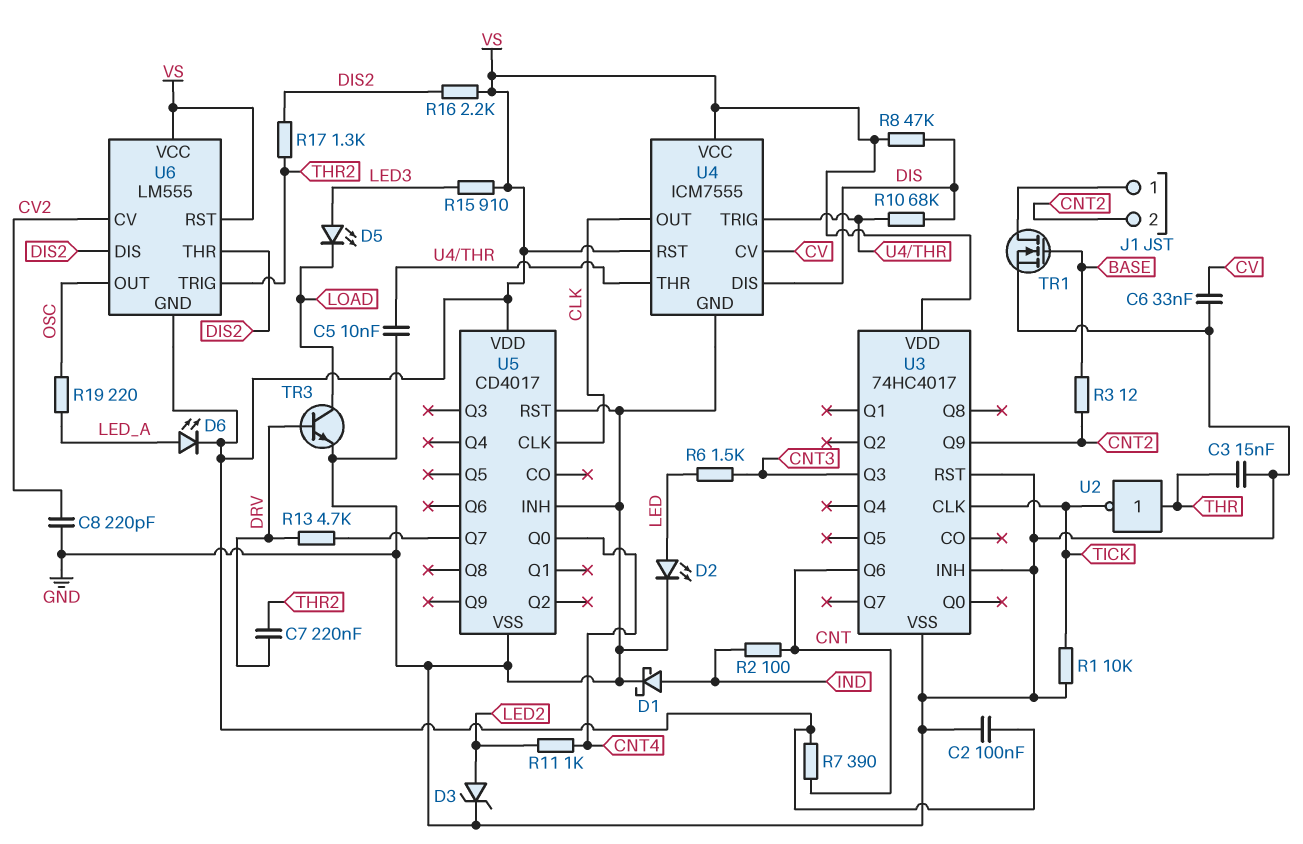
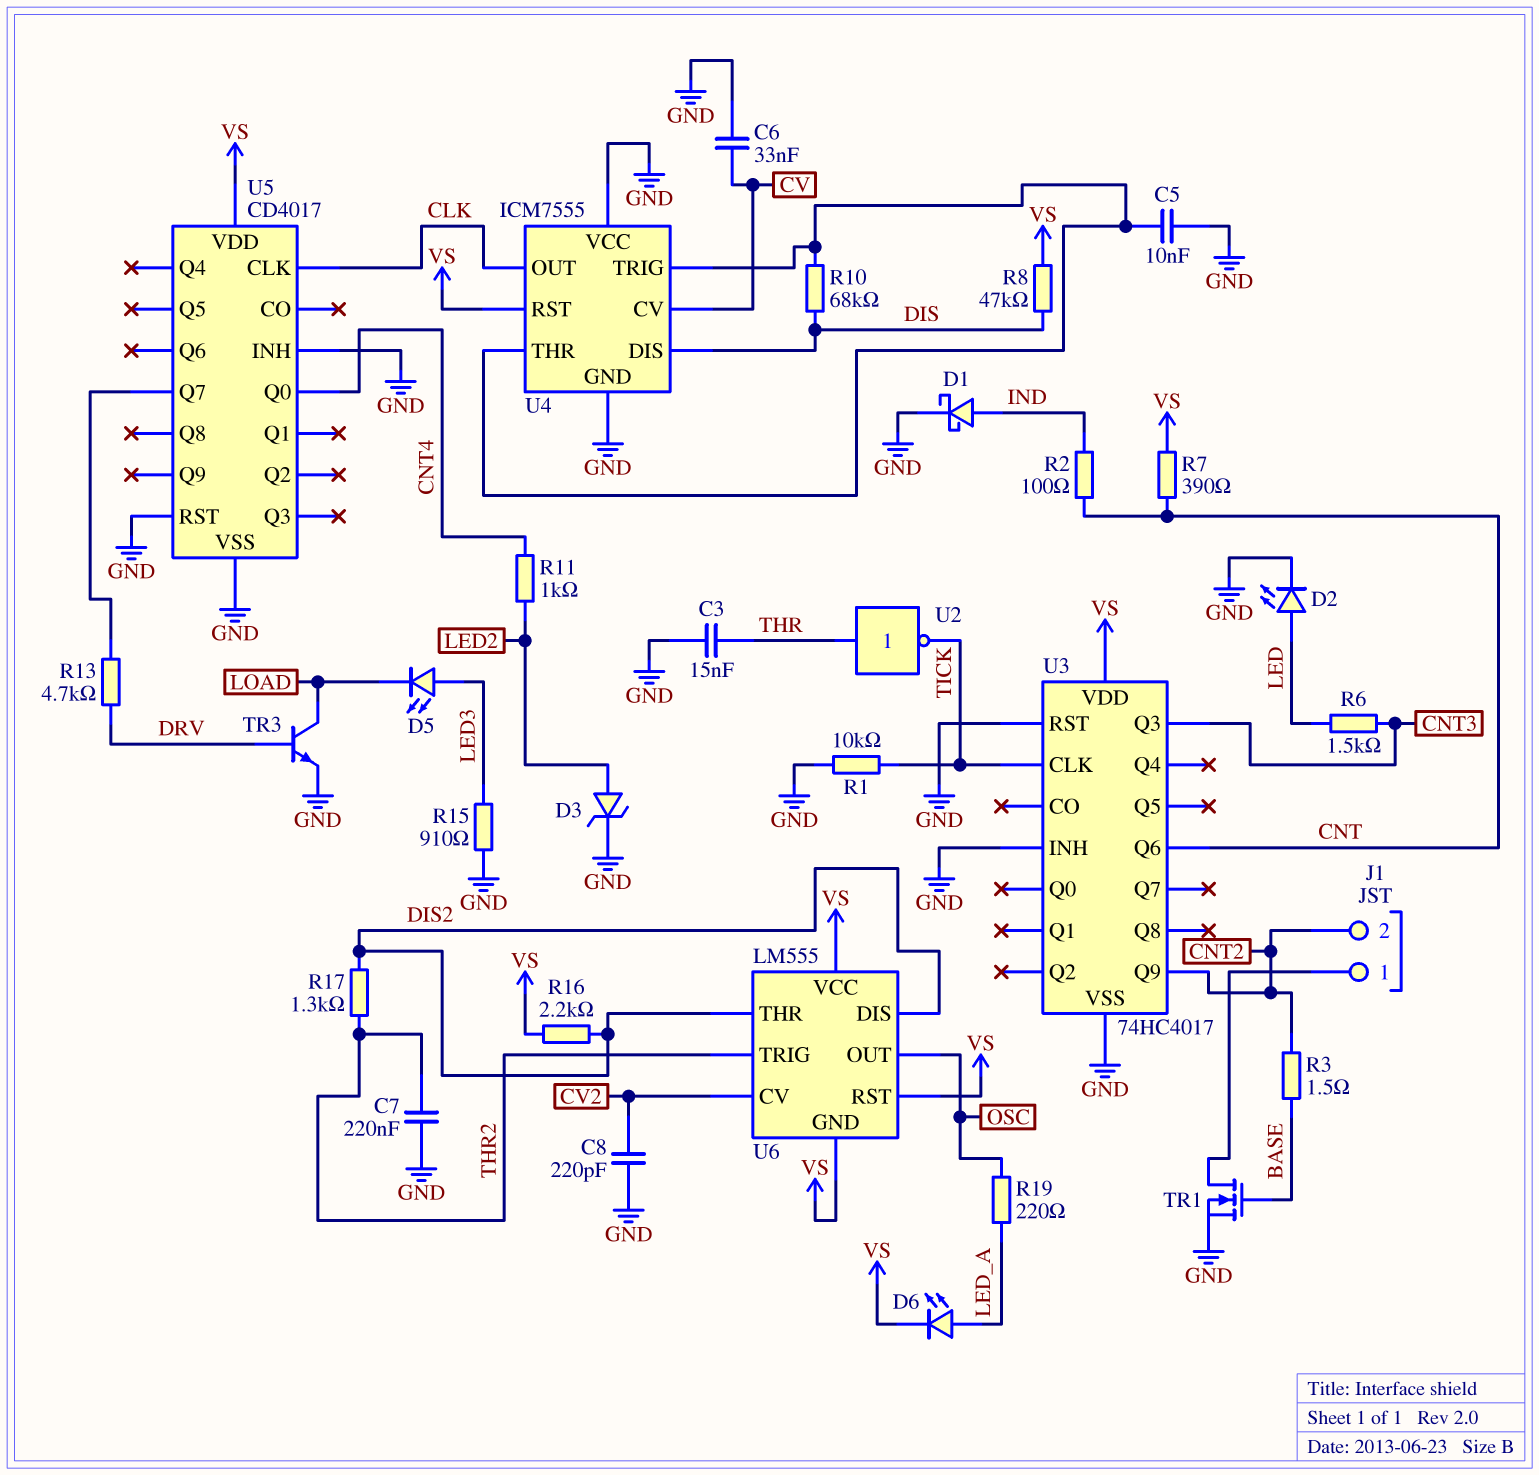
C2: 100nF (GND, VS) -> none
C7: 220nF (DRV, THR2) -> 220nF (GND, THR2)
R3: 12 (BASE, CNT2) -> 1.5 (BASE, CNT2)
R15: 910 (LED3, VS) -> 910 (GND, LED3)
U4 pin VCC: VS -> GND

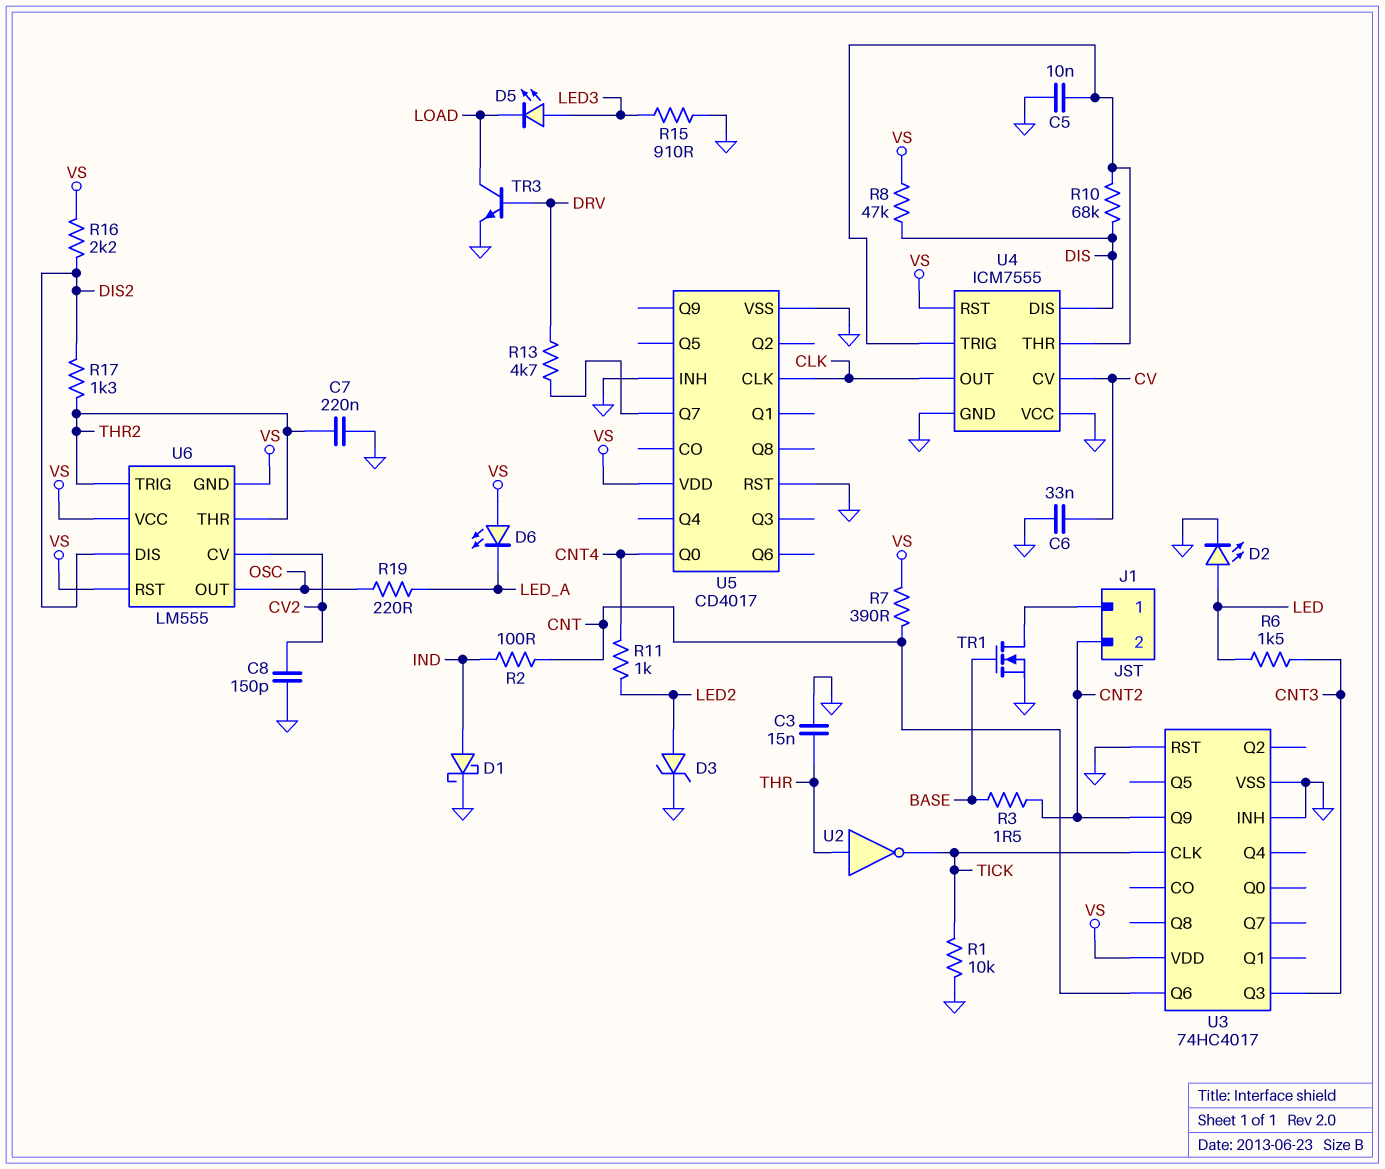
C8: 220pF (CV2, GND) -> 150pF (CV2, GND)
D6: LED (A LED_A, K VS) -> LED (A VS, K LED_A)
U6 pin THR: DIS2 -> THR2

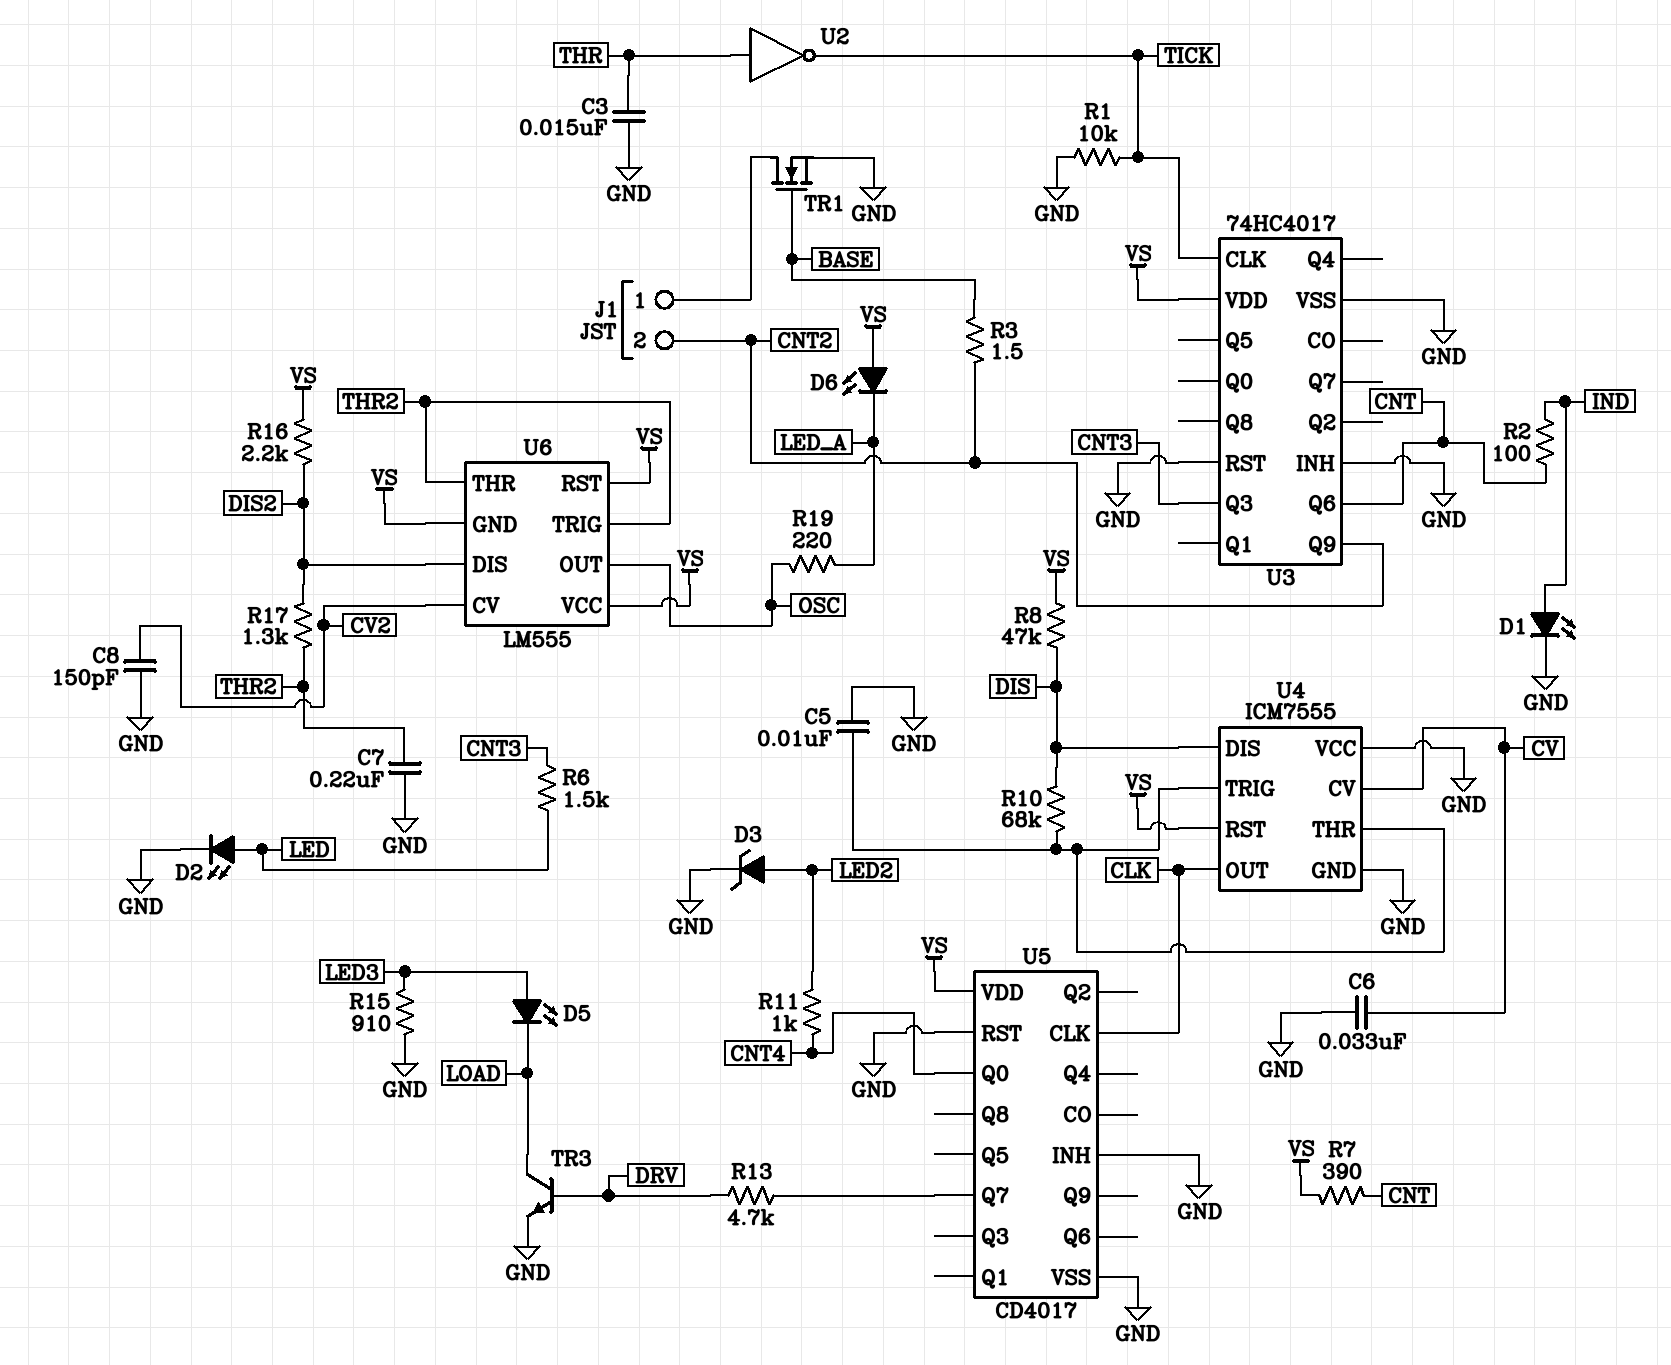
D1: schottky (A IND, K GND) -> LED (A IND, K GND)

